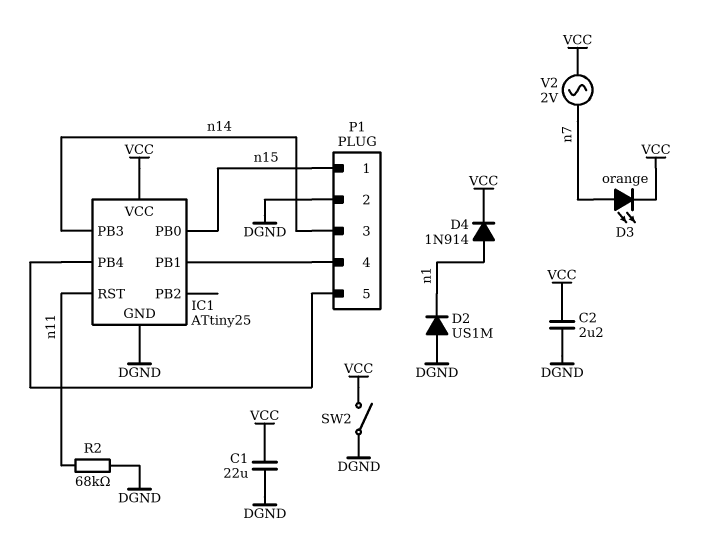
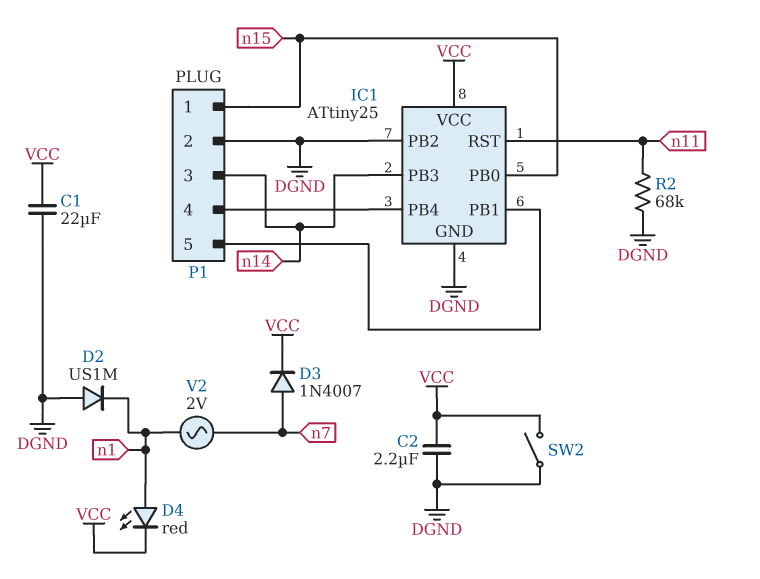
D3: LED orange (A n7, K VCC) -> diode 1N4007 (A n7, K VCC)
D4: diode 1N914 (A n1, K VCC) -> LED red (A n1, K VCC)
IC1 pin PB2: none -> DGND
P1 pin 4: IC1/PB1 -> IC1/PB4
P1 pin 5: IC1/PB4 -> IC1/PB1
V2: AC 2V (VCC, n7) -> AC 2V (n1, n7)

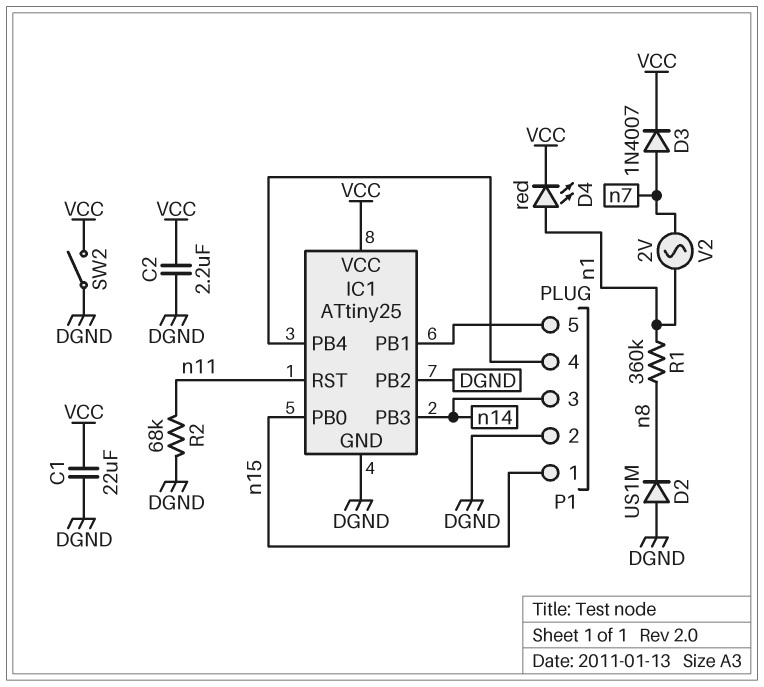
D2: diode US1M (A DGND, K n1) -> diode US1M (A DGND, K n8)
R1: none -> 360k (n1, n8)

